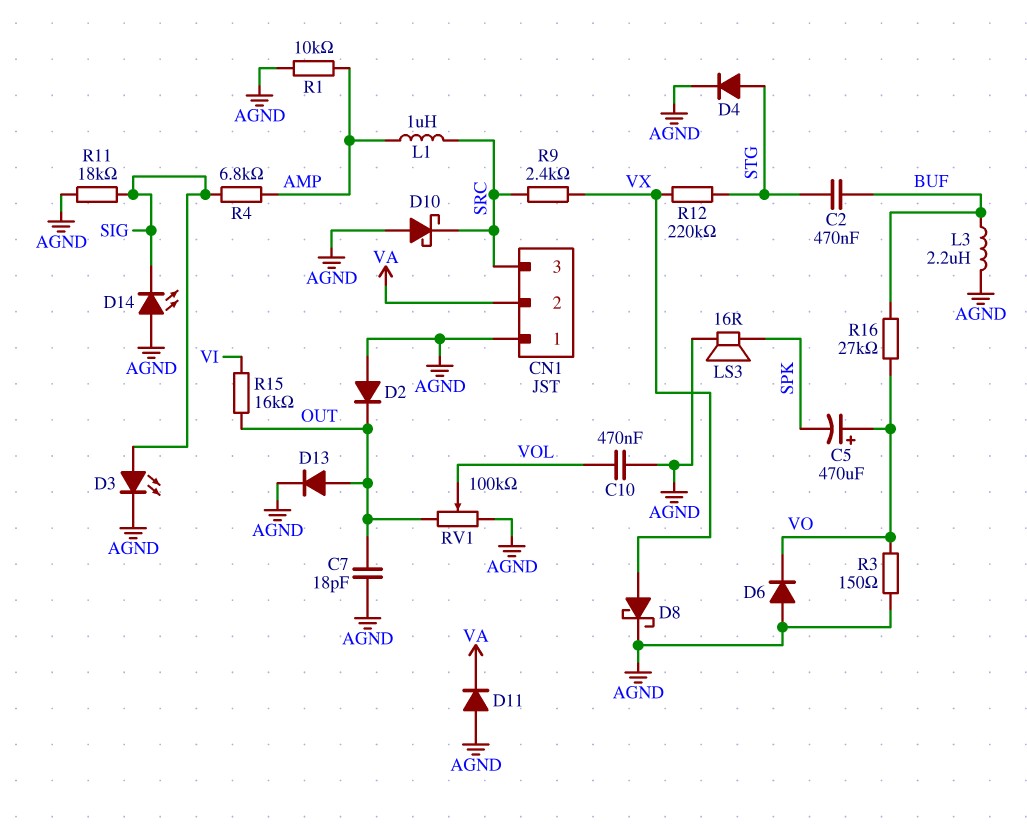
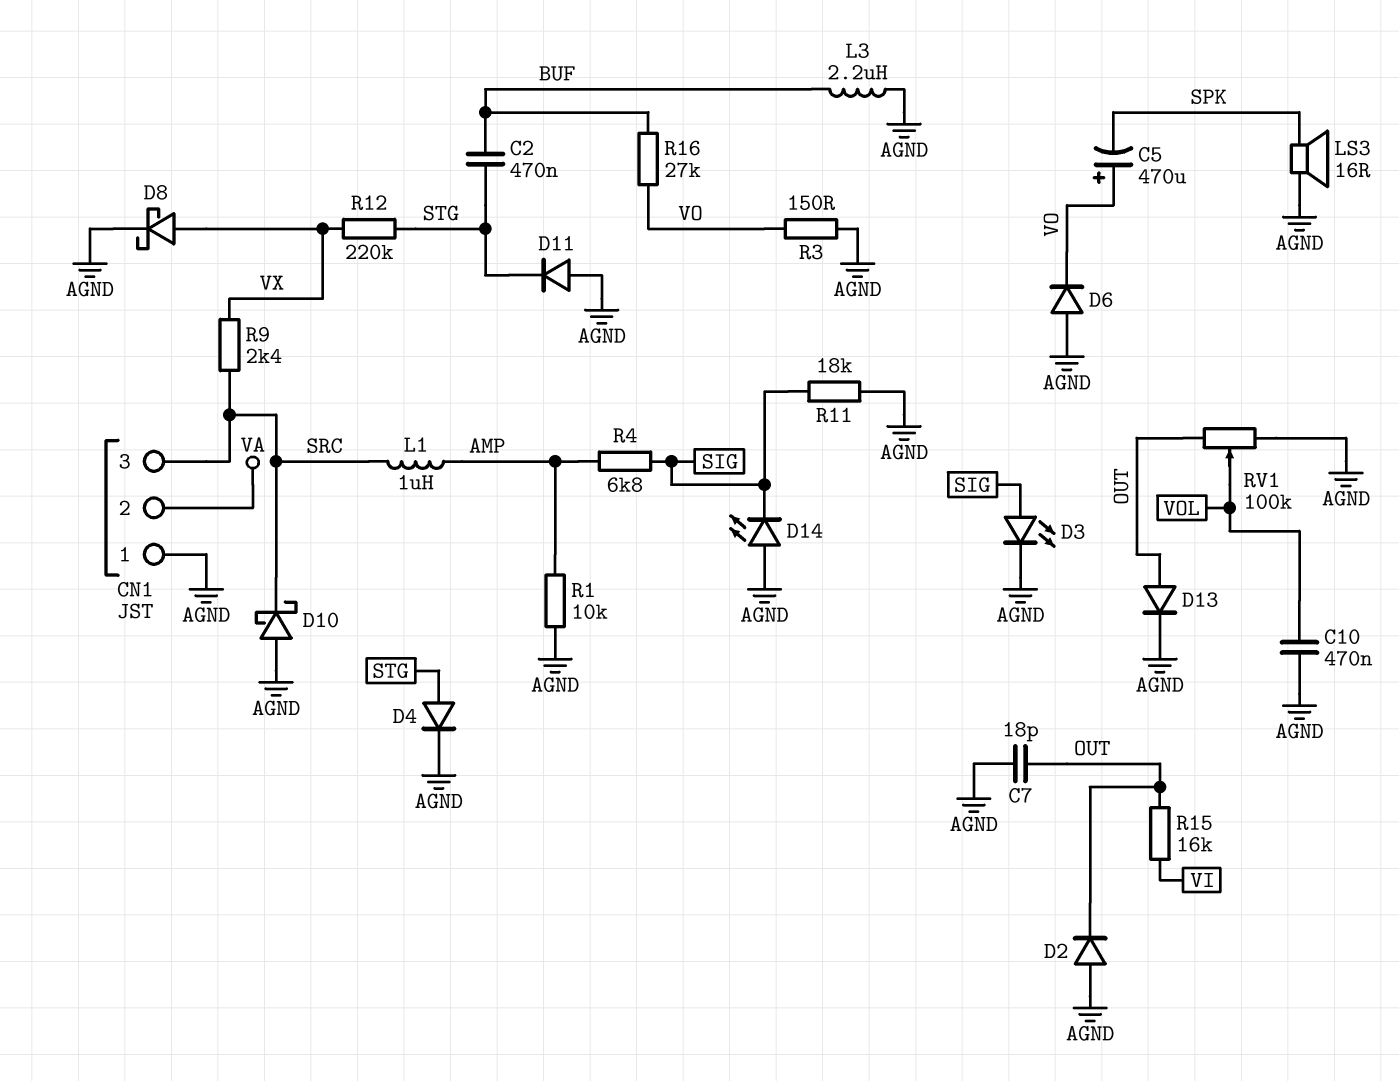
D11: diode (A AGND, K VA) -> diode (A AGND, K STG)

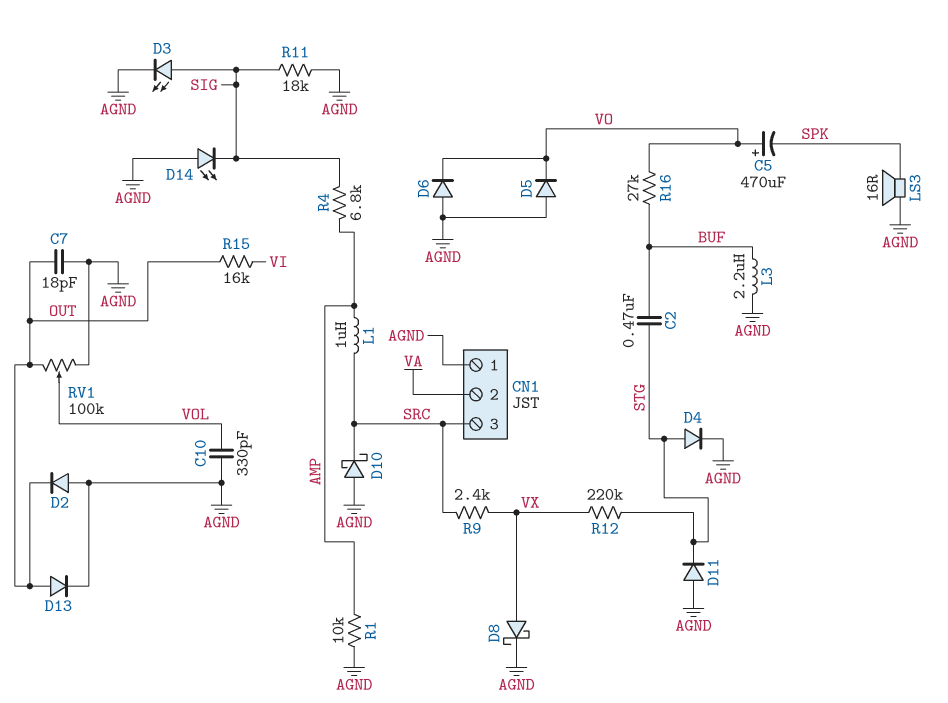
C10: 470nF (AGND, VOL) -> 330pF (AGND, VOL)
D5: none -> diode (A AGND, K VO)
R3: 150 (AGND, VO) -> none

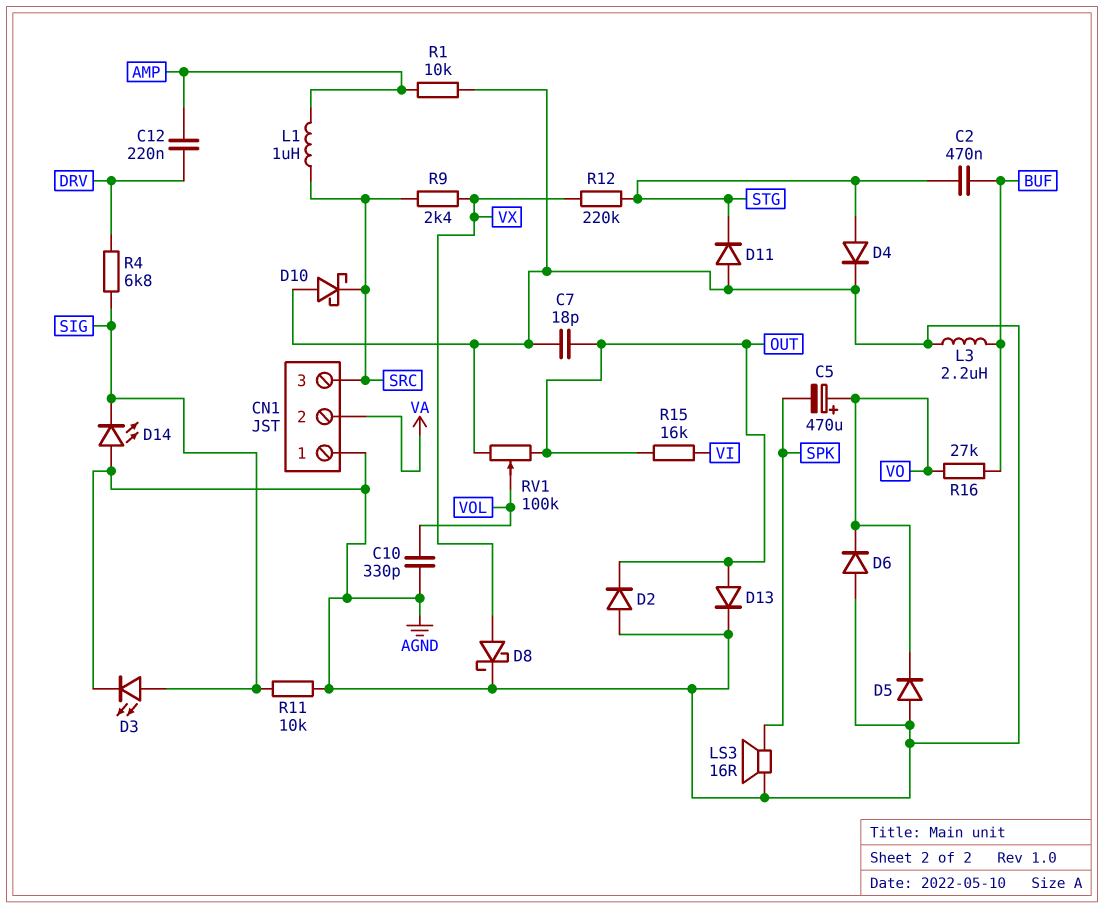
C12: none -> 220nF (AMP, DRV)
R4: 6.8k (AMP, SIG) -> 6.8k (DRV, SIG)
R11: 18k (AGND, SIG) -> 10k (AGND, SIG)

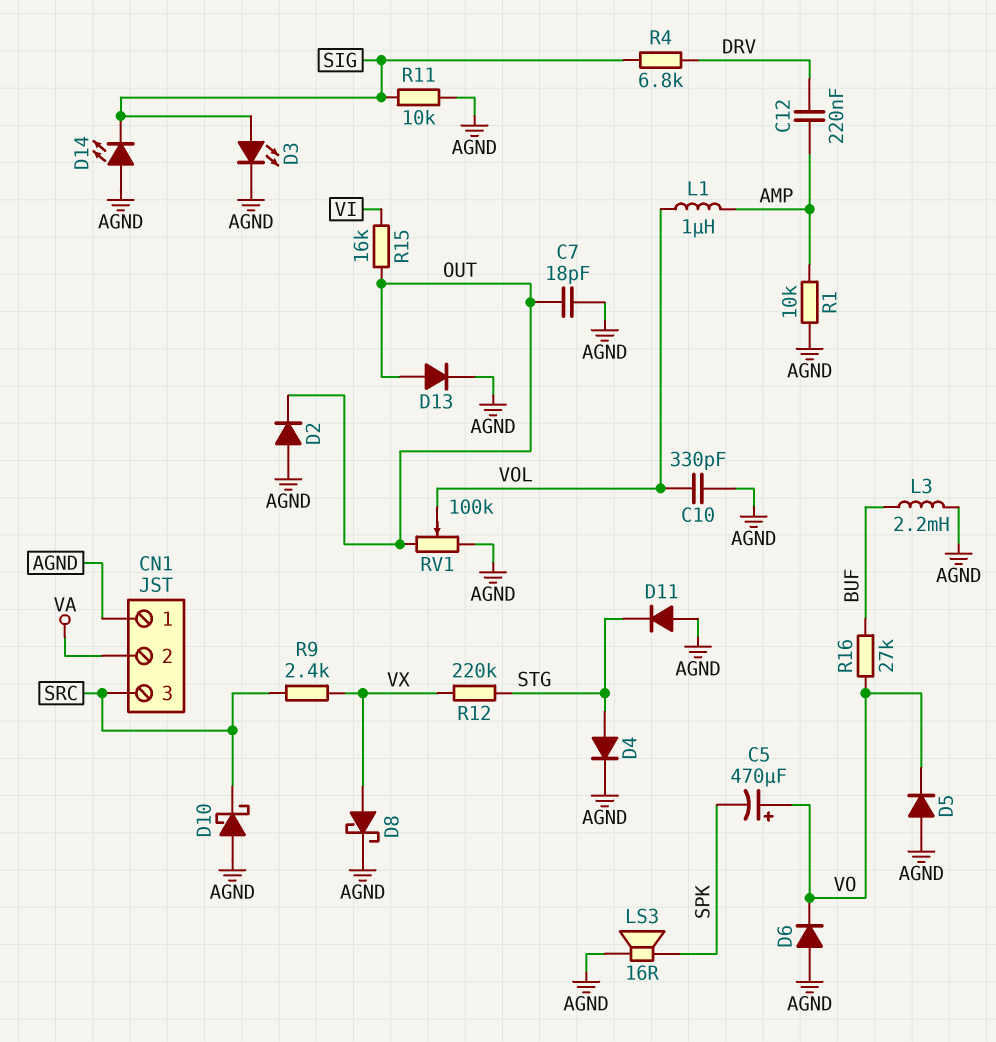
C2: 470nF (BUF, STG) -> none
L1: 1uH (AMP, SRC) -> 1uH (AMP, VOL)
L3: 2.2uH (AGND, BUF) -> 2.2mH (AGND, BUF)

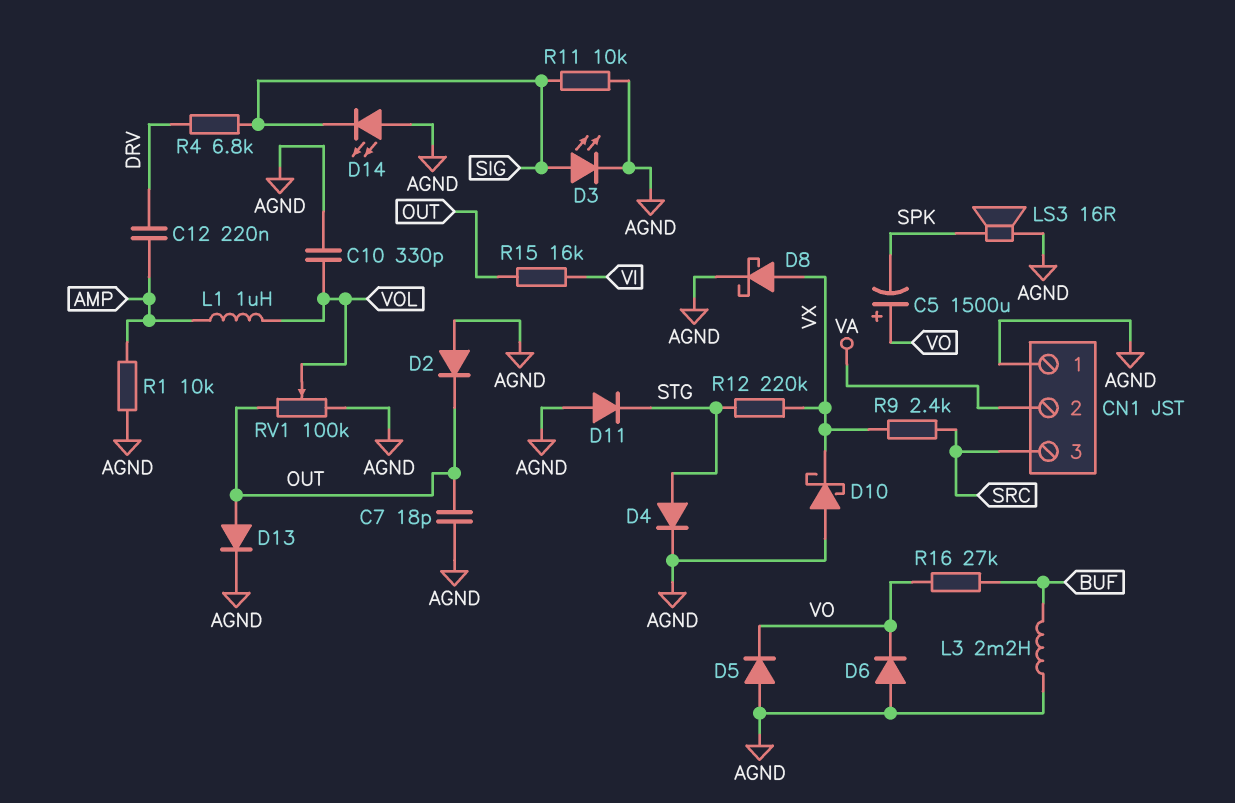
C5: 470uF (plus VO, minus SPK) -> 1500uF (plus VO, minus SPK)
D10: schottky (A AGND, K SRC) -> schottky (A AGND, K VX)

